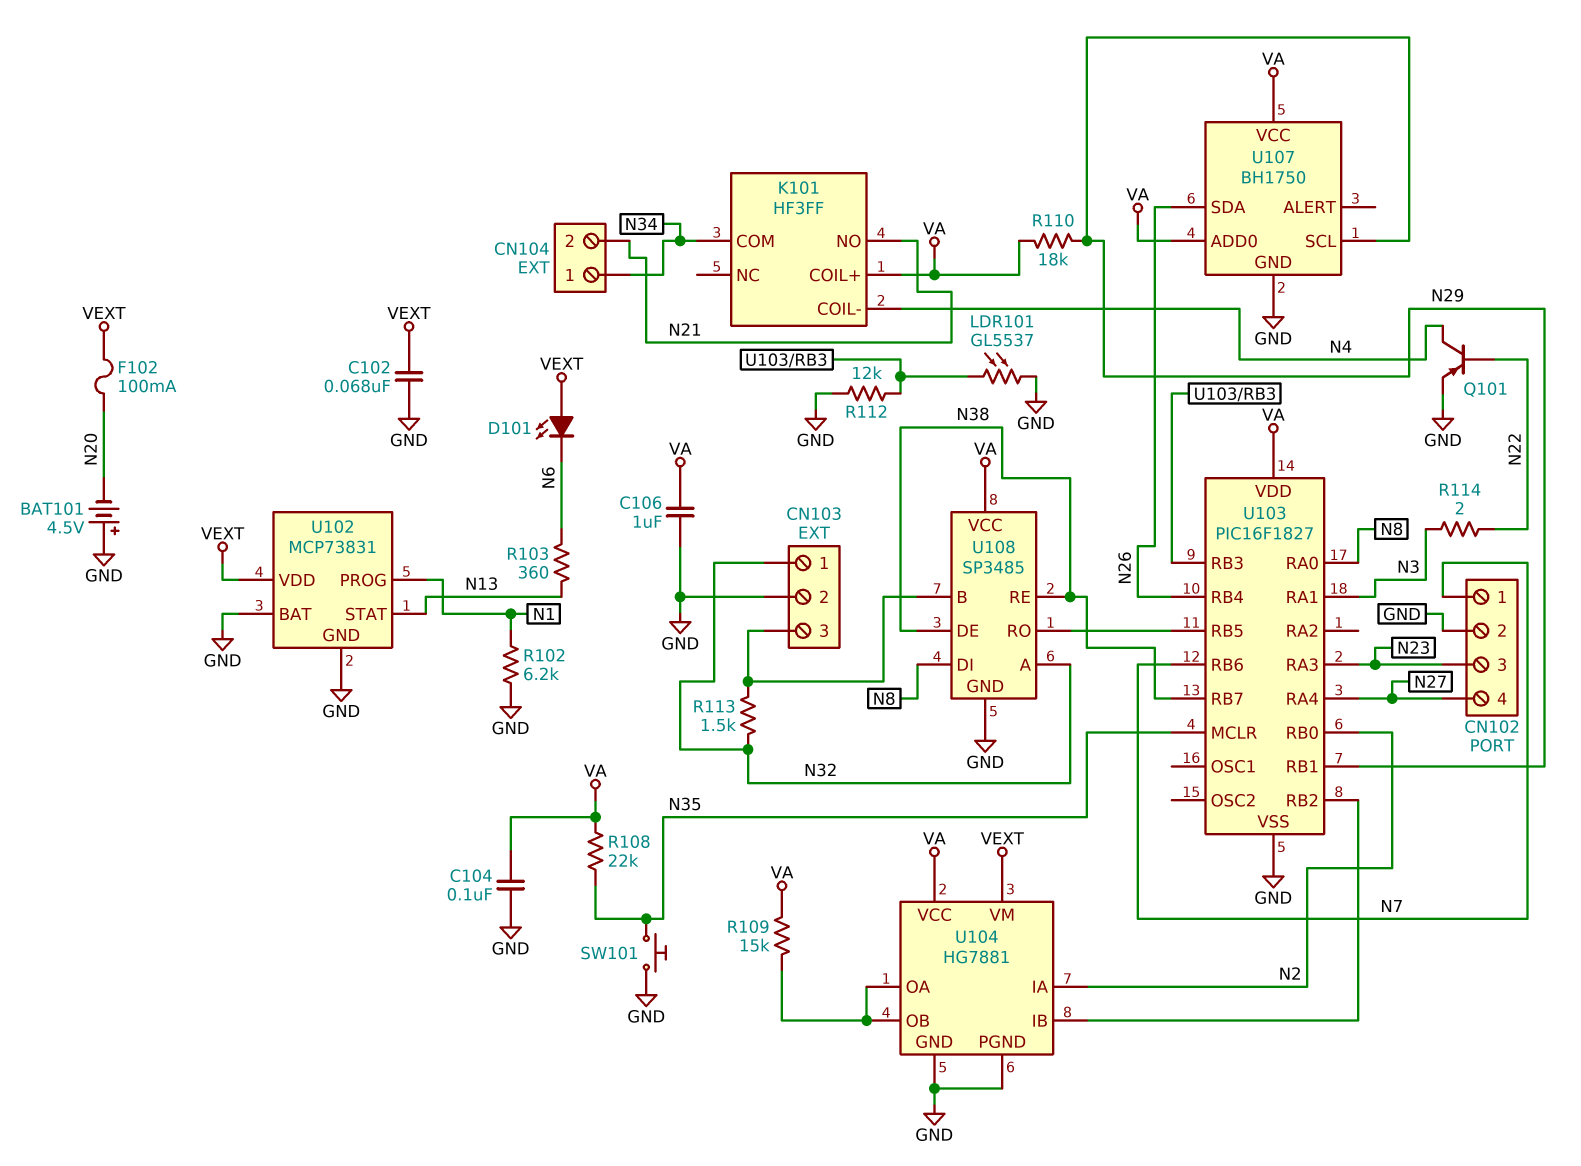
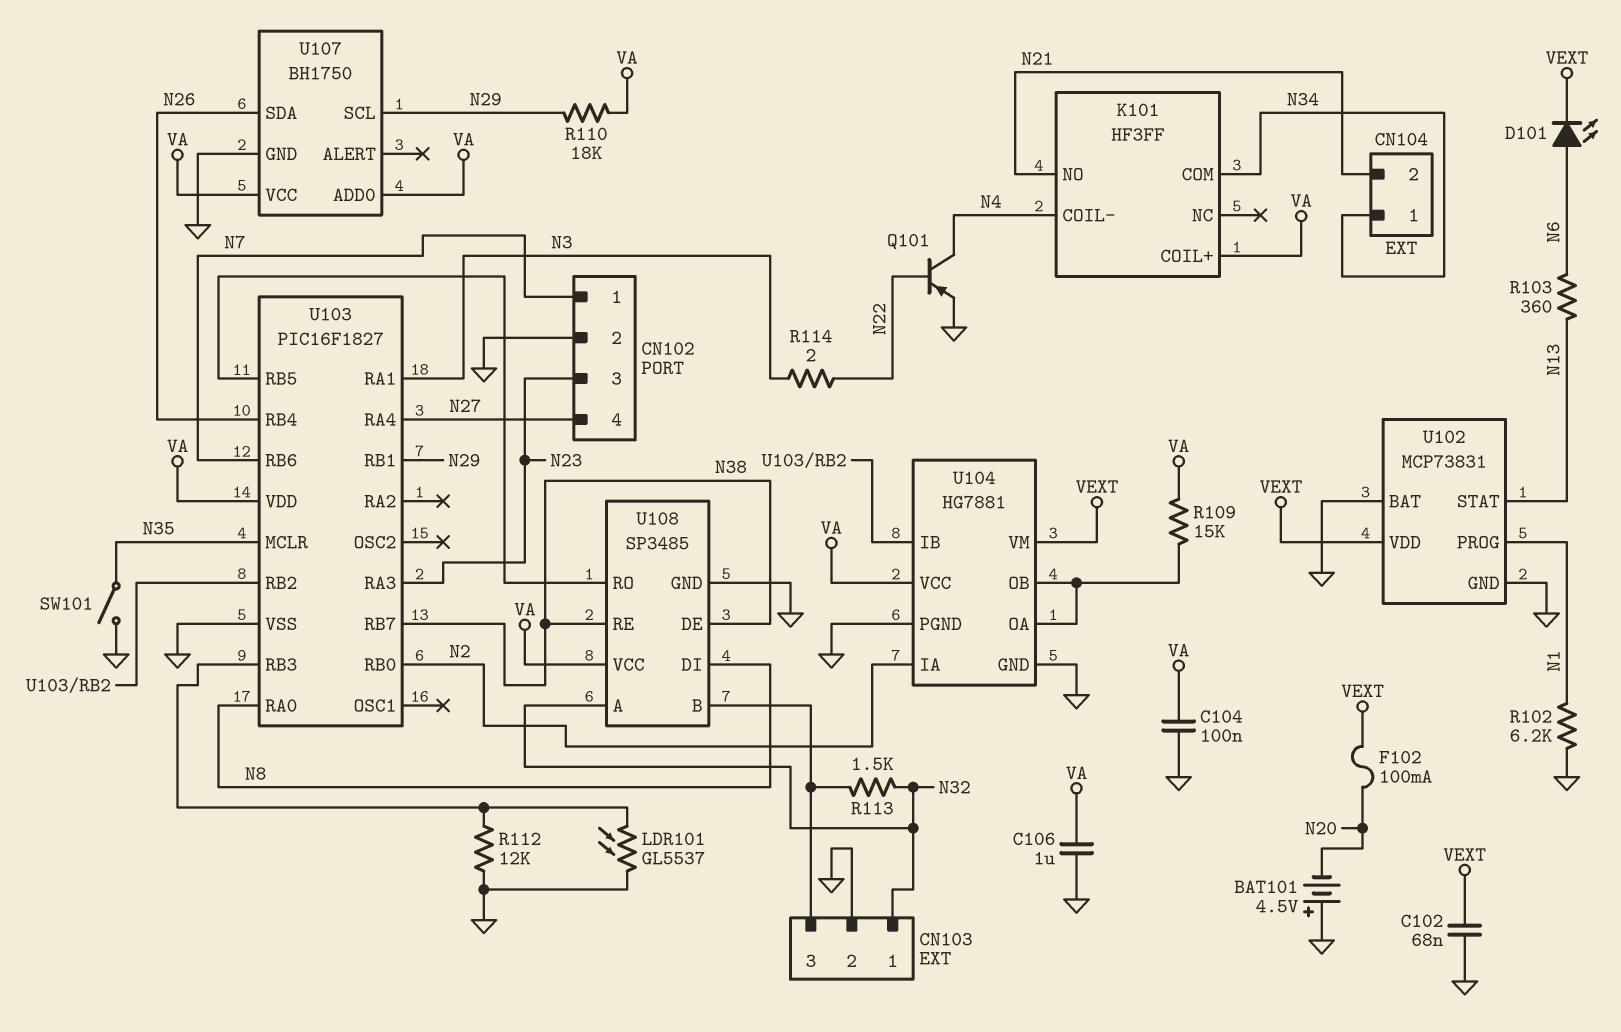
D101: LED (A VEXT, K N6) -> LED (A N6, K VEXT)
R108: 22k (N35, VA) -> none
SW101: button (GND, N35) -> switch (GND, N35)

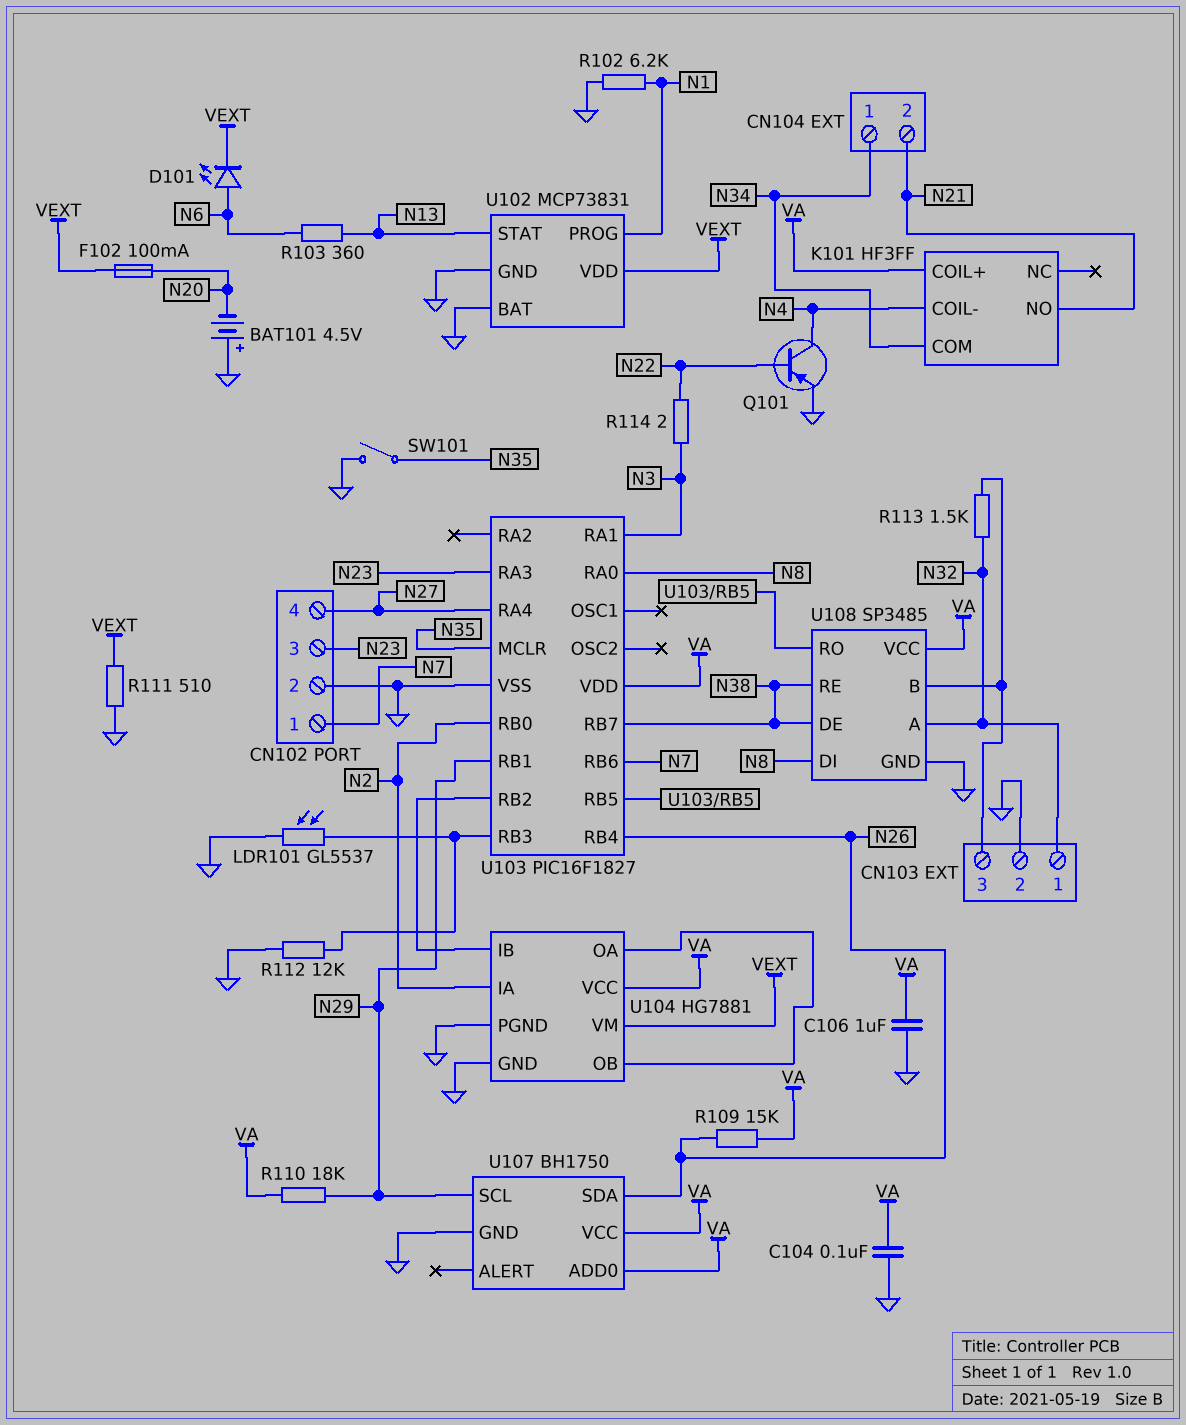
C102: 68nF (GND, VEXT) -> none
R109: 15k (U104/OA, VA) -> 15k (N26, VA)
R111: none -> 510 (GND, VEXT)

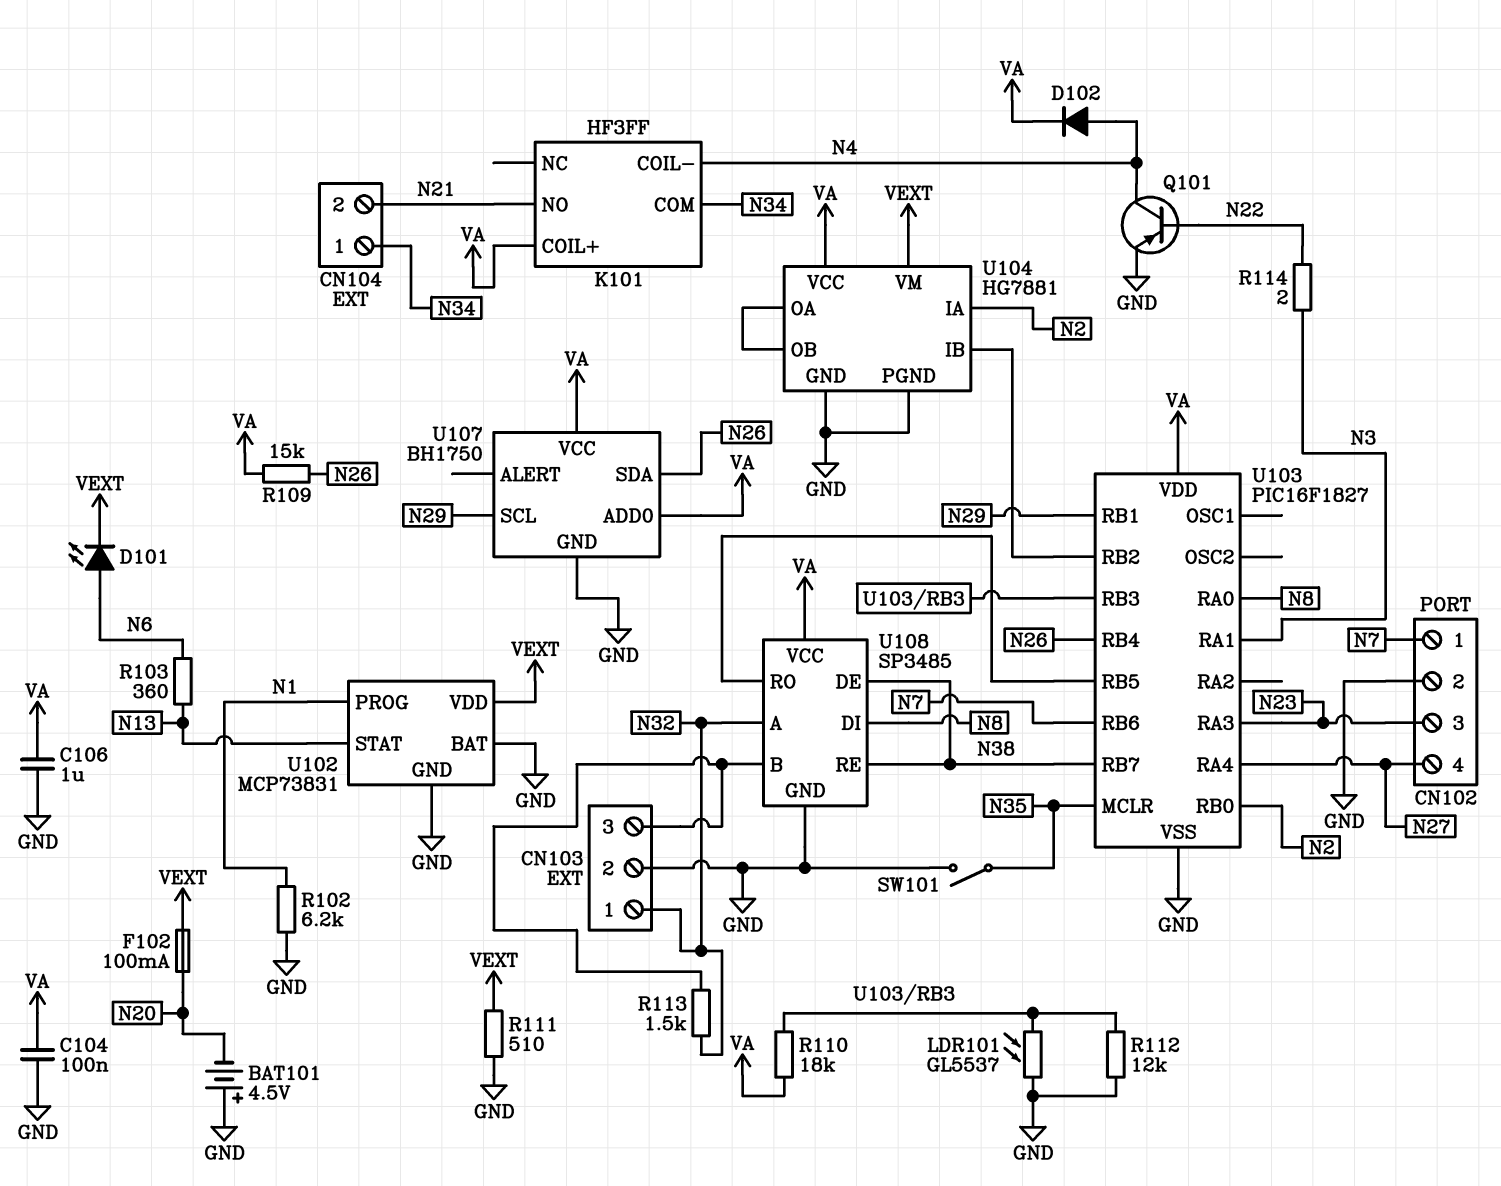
D102: none -> diode (A N4, K VA)
R110: 18k (N29, VA) -> 18k (U103/RB3, VA)

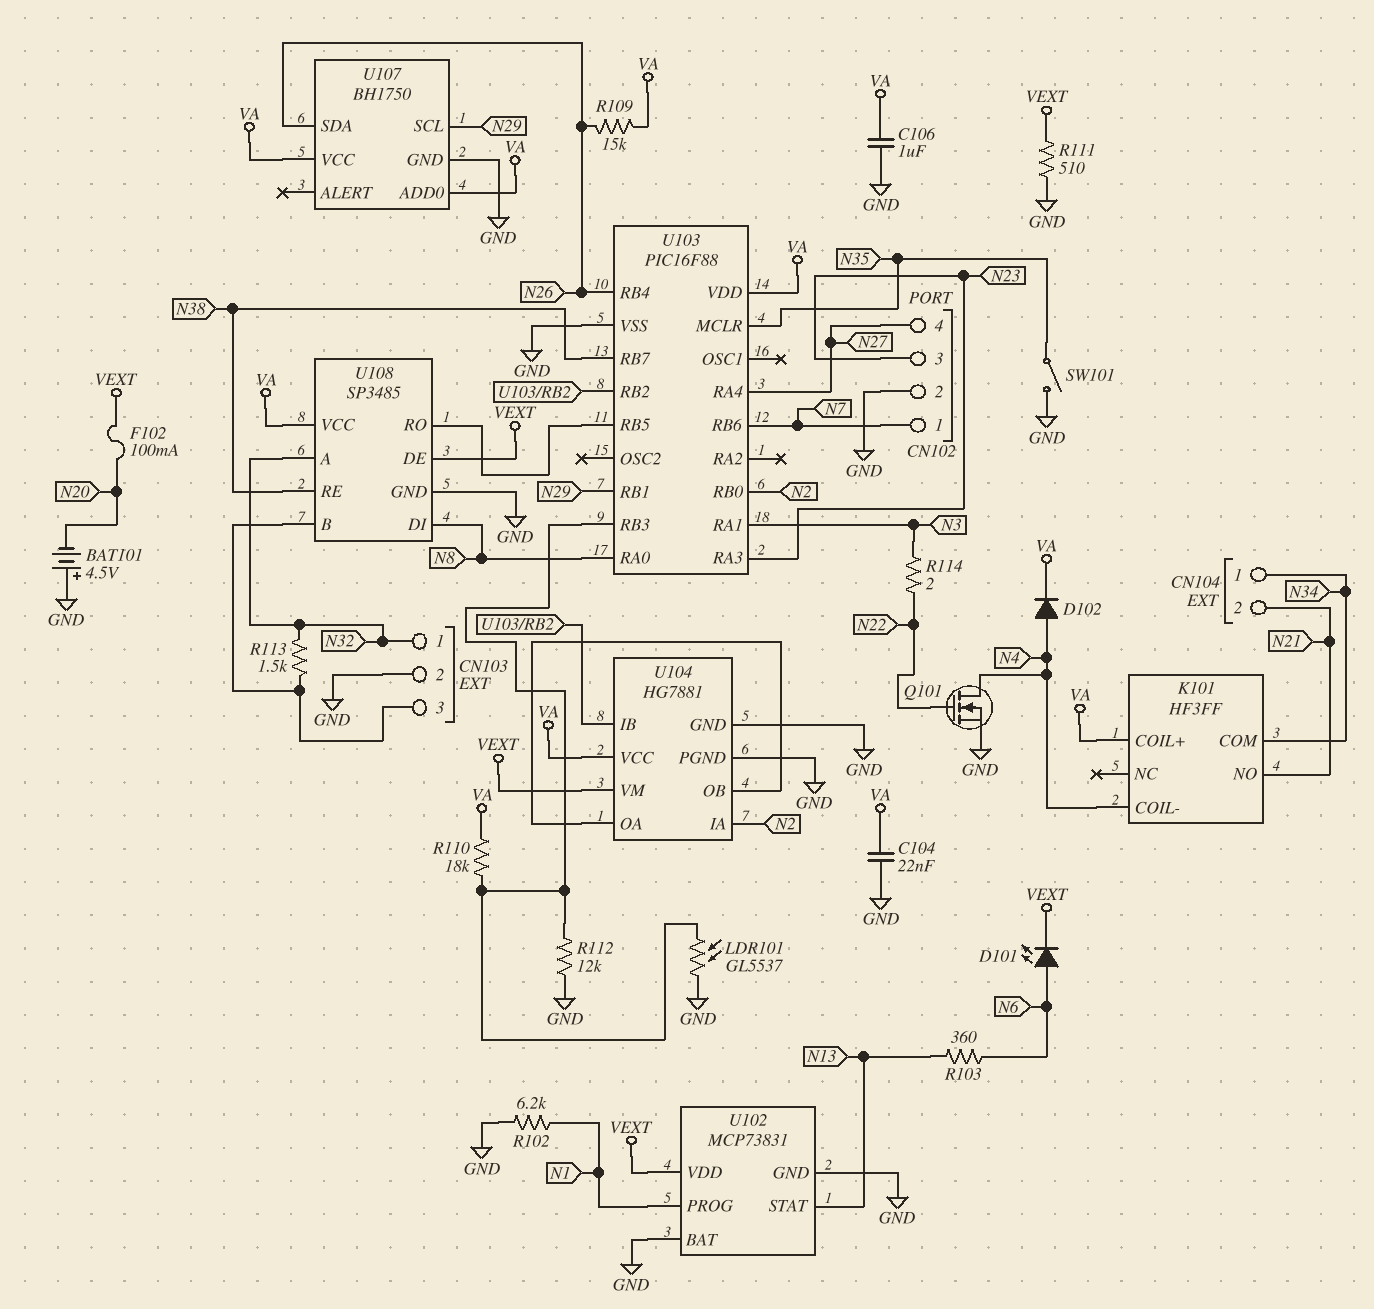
C104: 100nF (GND, VA) -> 22nF (GND, VA)
Q101: PNP (B N22, C N4, E GND) -> NMOS (G N22, D N4, S GND)
U103: PIC16F1827 -> PIC16F88
U108 pin DE: N38 -> VEXT

